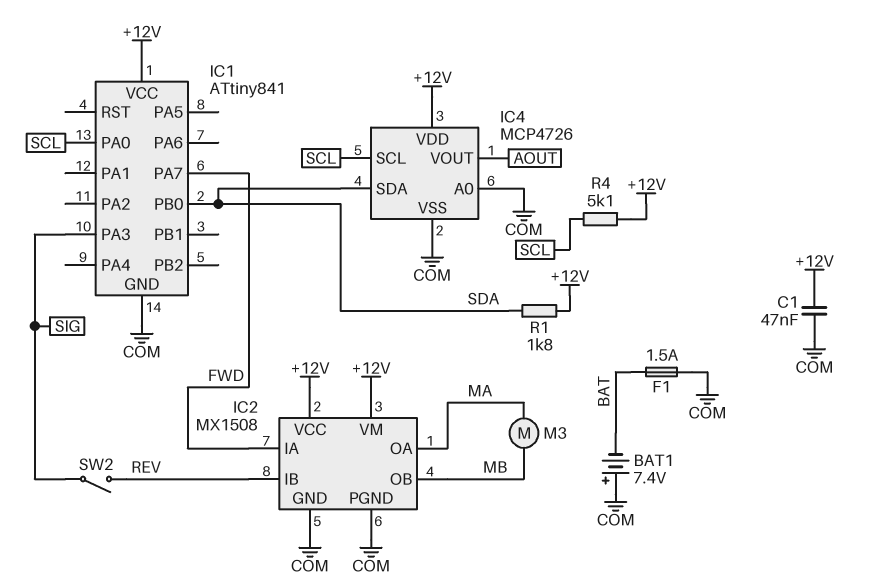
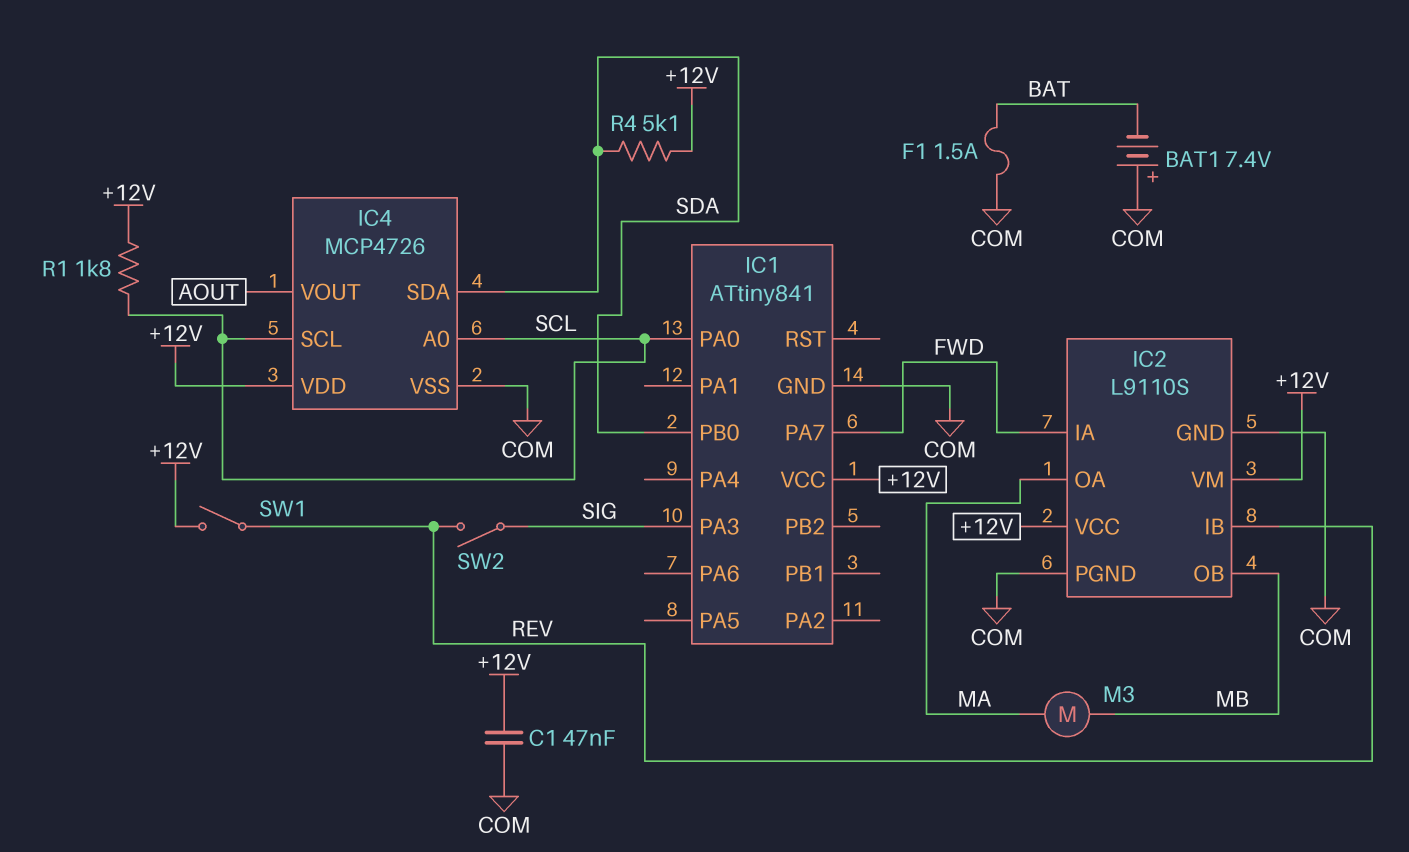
IC2: MX1508 -> L9110S
IC4 pin A0: COM -> SCL
R1: 1.8k (+12V, SDA) -> 1.8k (+12V, SCL)
R4: 5.1k (+12V, SCL) -> 5.1k (+12V, SDA)
SW1: none -> switch (+12V, REV)

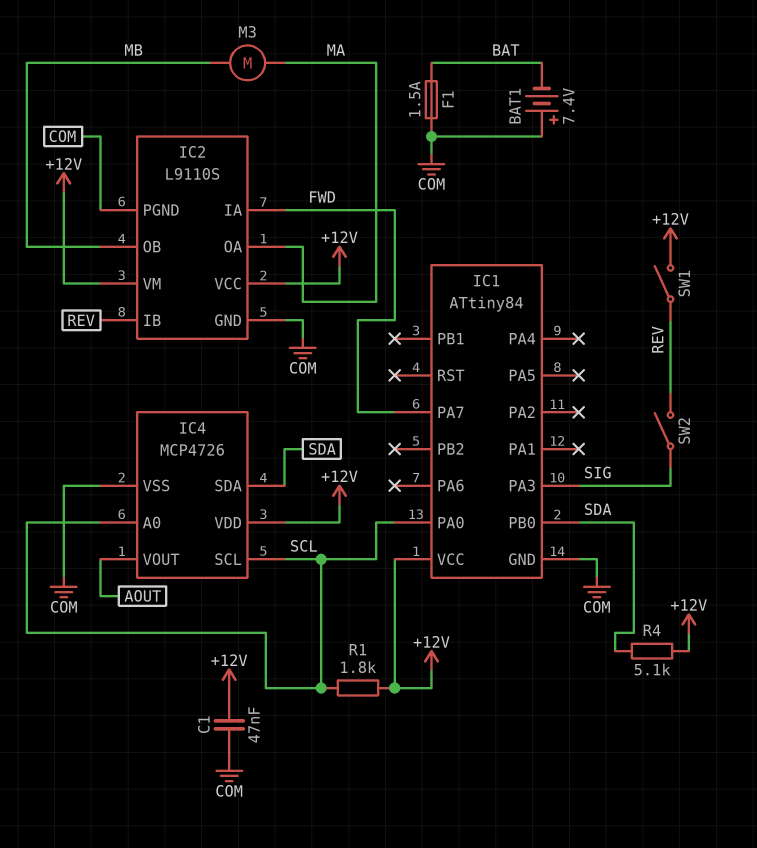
IC1: ATtiny841 -> ATtiny84

